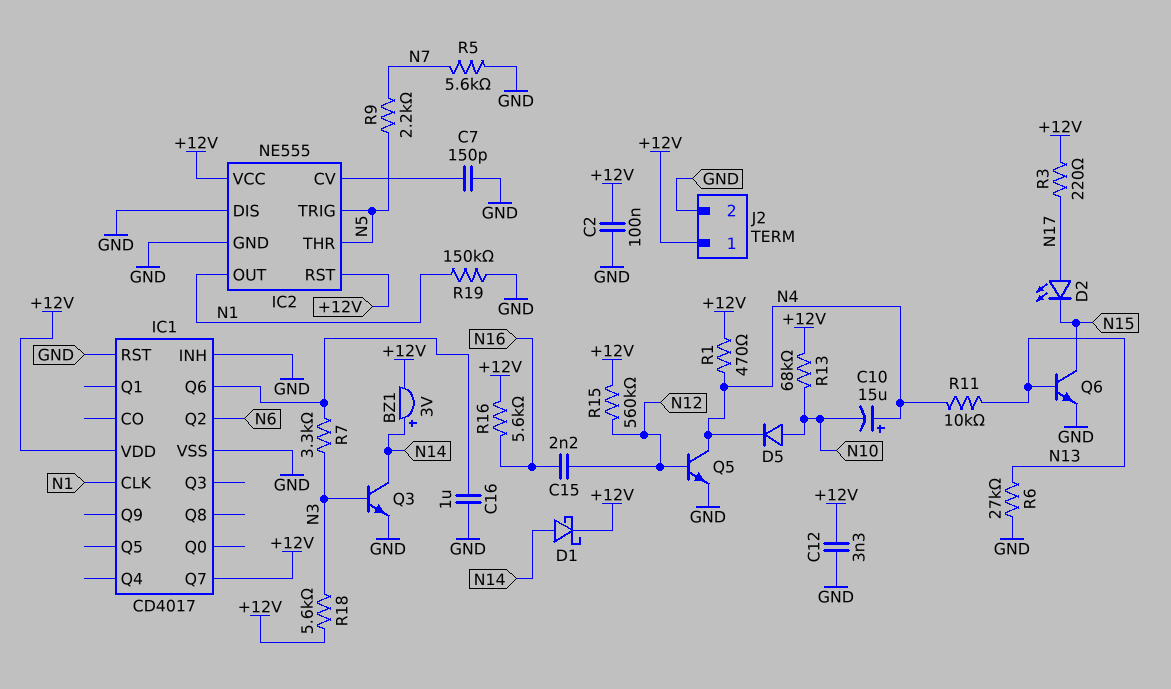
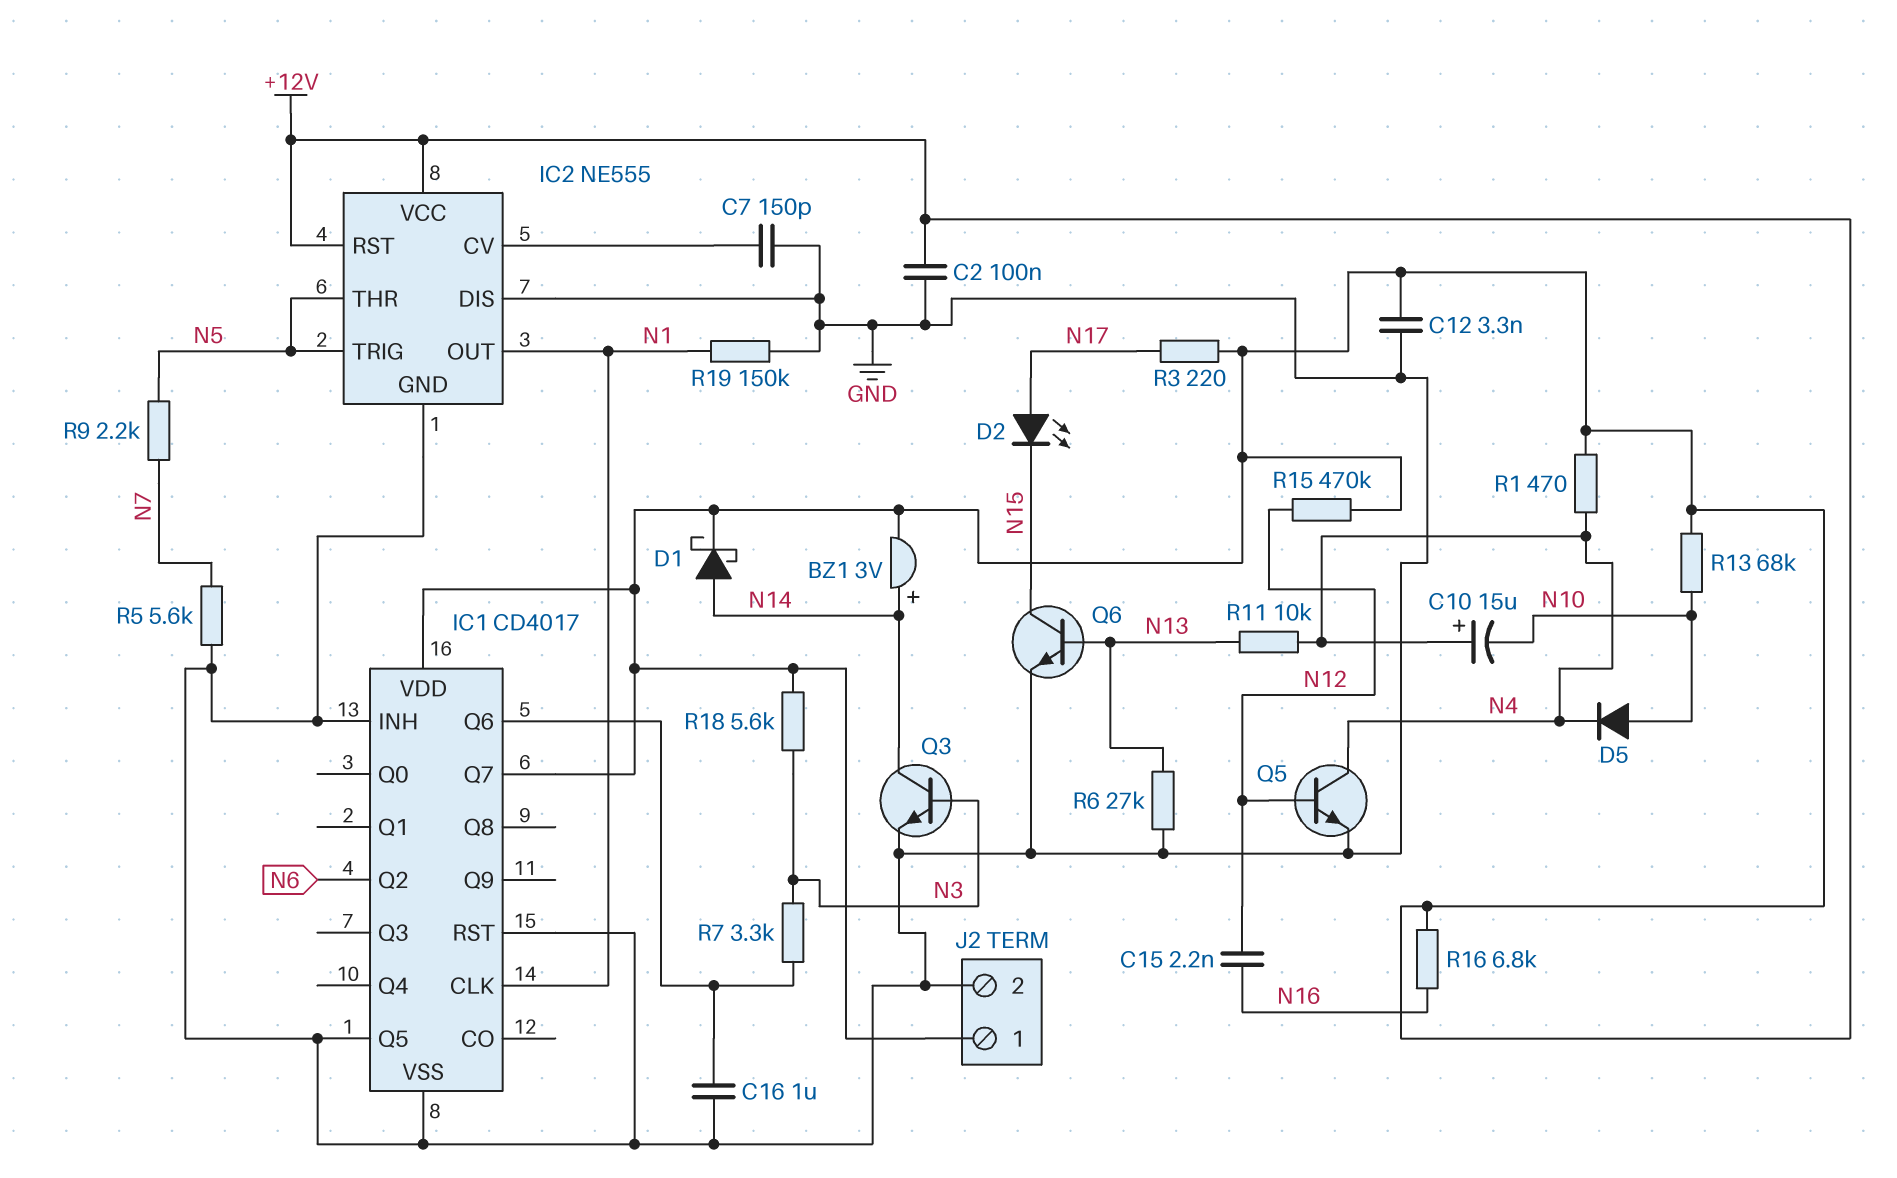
IC1 pin Q5: none -> GND
R15: 560k (+12V, N12) -> 470k (+12V, N12)
R16: 5.6k (+12V, N16) -> 6.8k (+12V, N16)

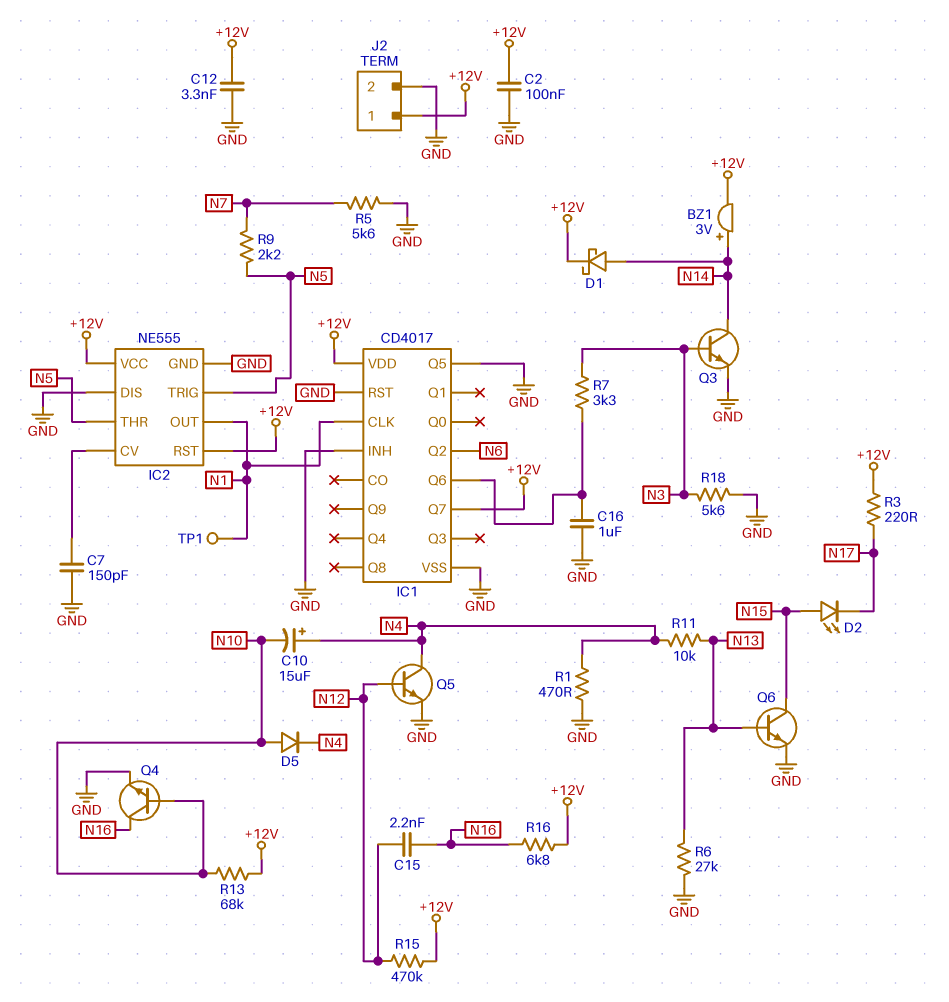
D2: LED (A N17, K N15) -> LED (A N15, K N17)
Q4: none -> NPN (B N10, C N16, E GND)
R1: 470 (+12V, N4) -> 470 (GND, N4)
R18: 5.6k (+12V, N3) -> 5.6k (GND, N3)
R19: 150k (GND, N1) -> none
TP1: none -> test point (N1)

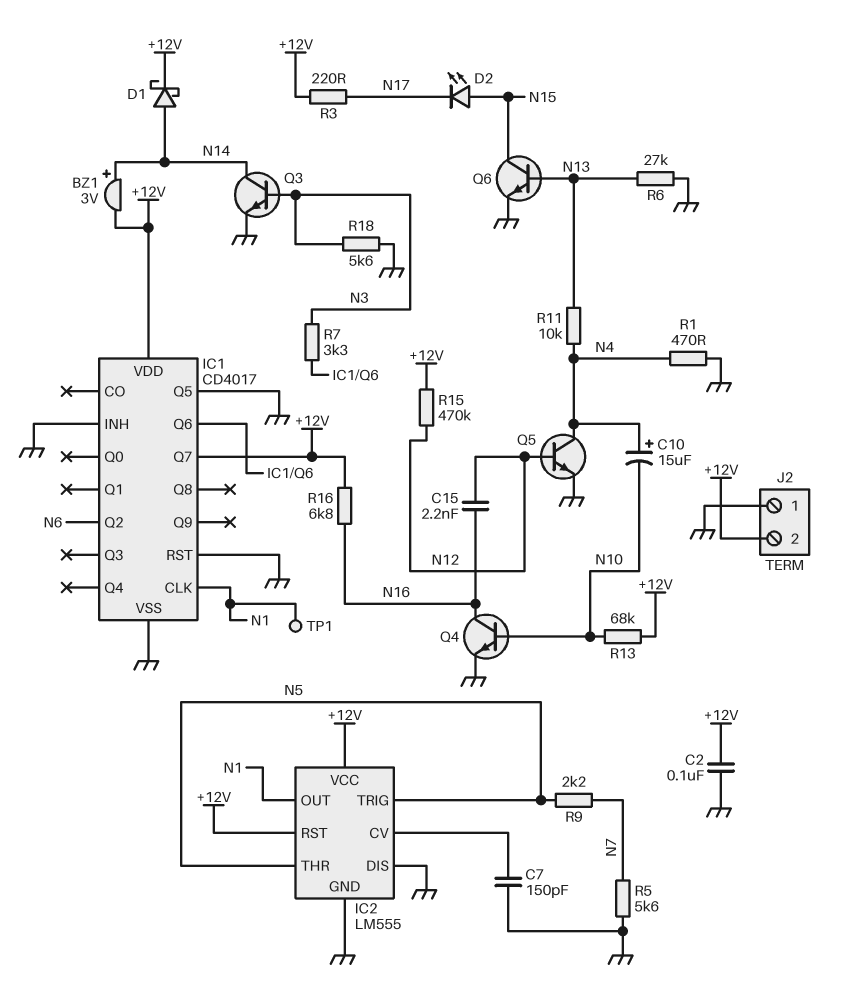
C12: 3.3nF (+12V, GND) -> none
C16: 1uF (GND, IC1/Q6) -> none
D5: diode (A N10, K N4) -> none
IC2: NE555 -> LM555
J2 pin 1: +12V -> GND
J2 pin 2: GND -> +12V

